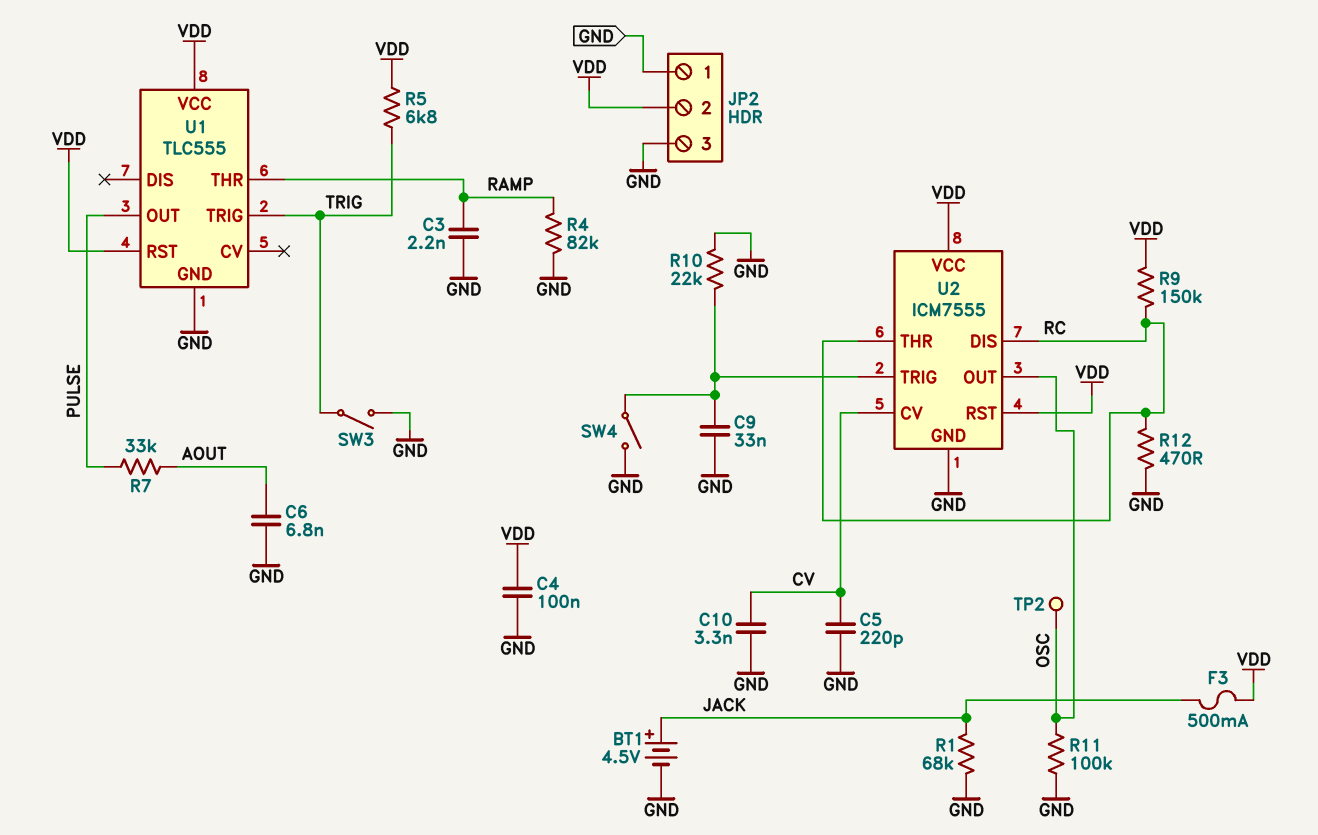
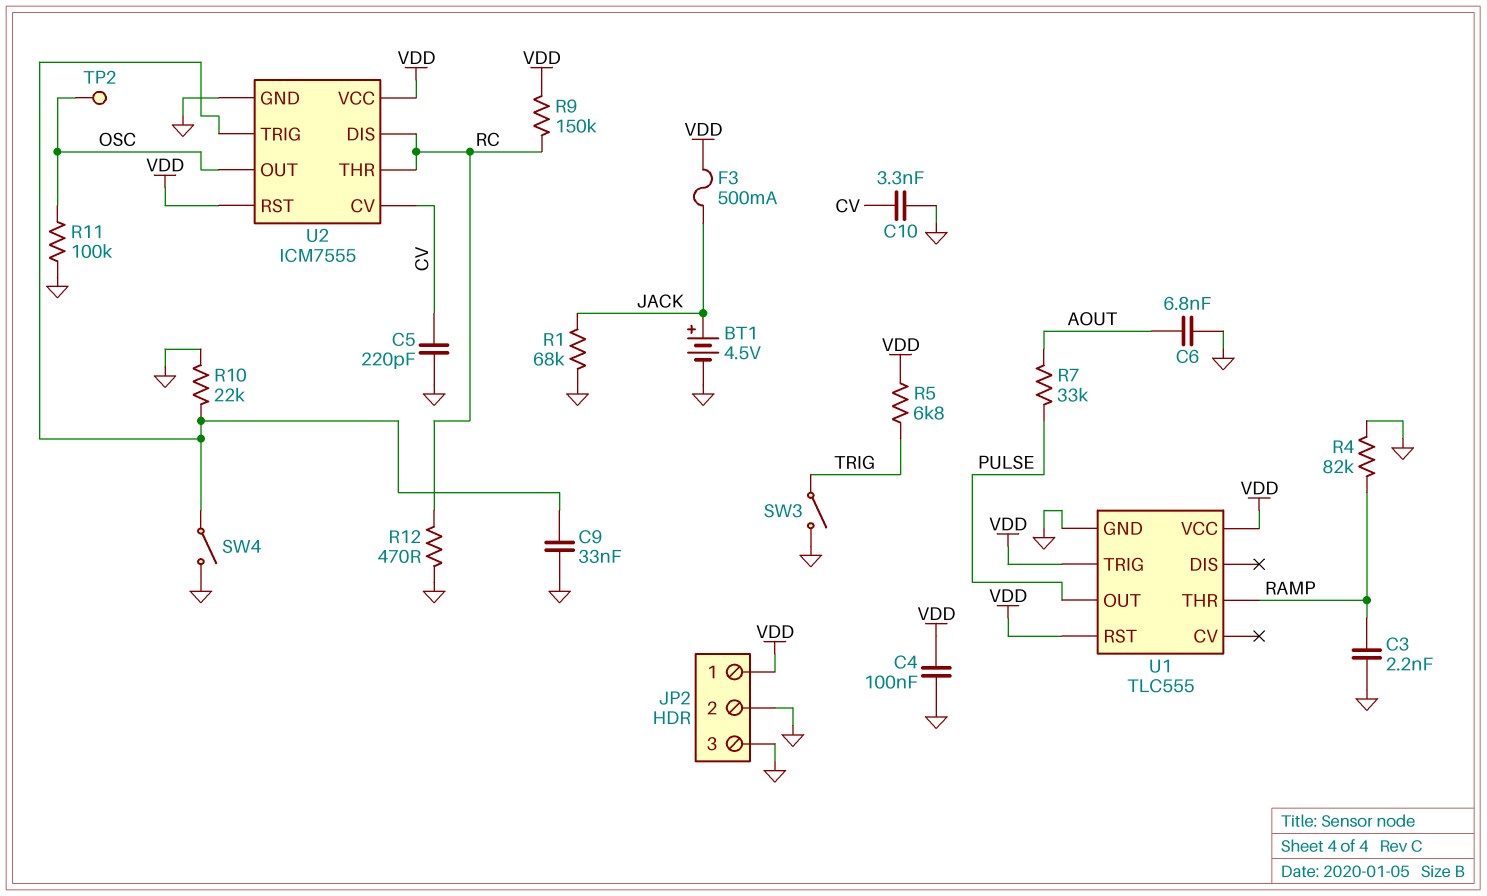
JP2 pin 1: GND -> VDD
JP2 pin 2: VDD -> GND
U1 pin TRIG: TRIG -> VDD

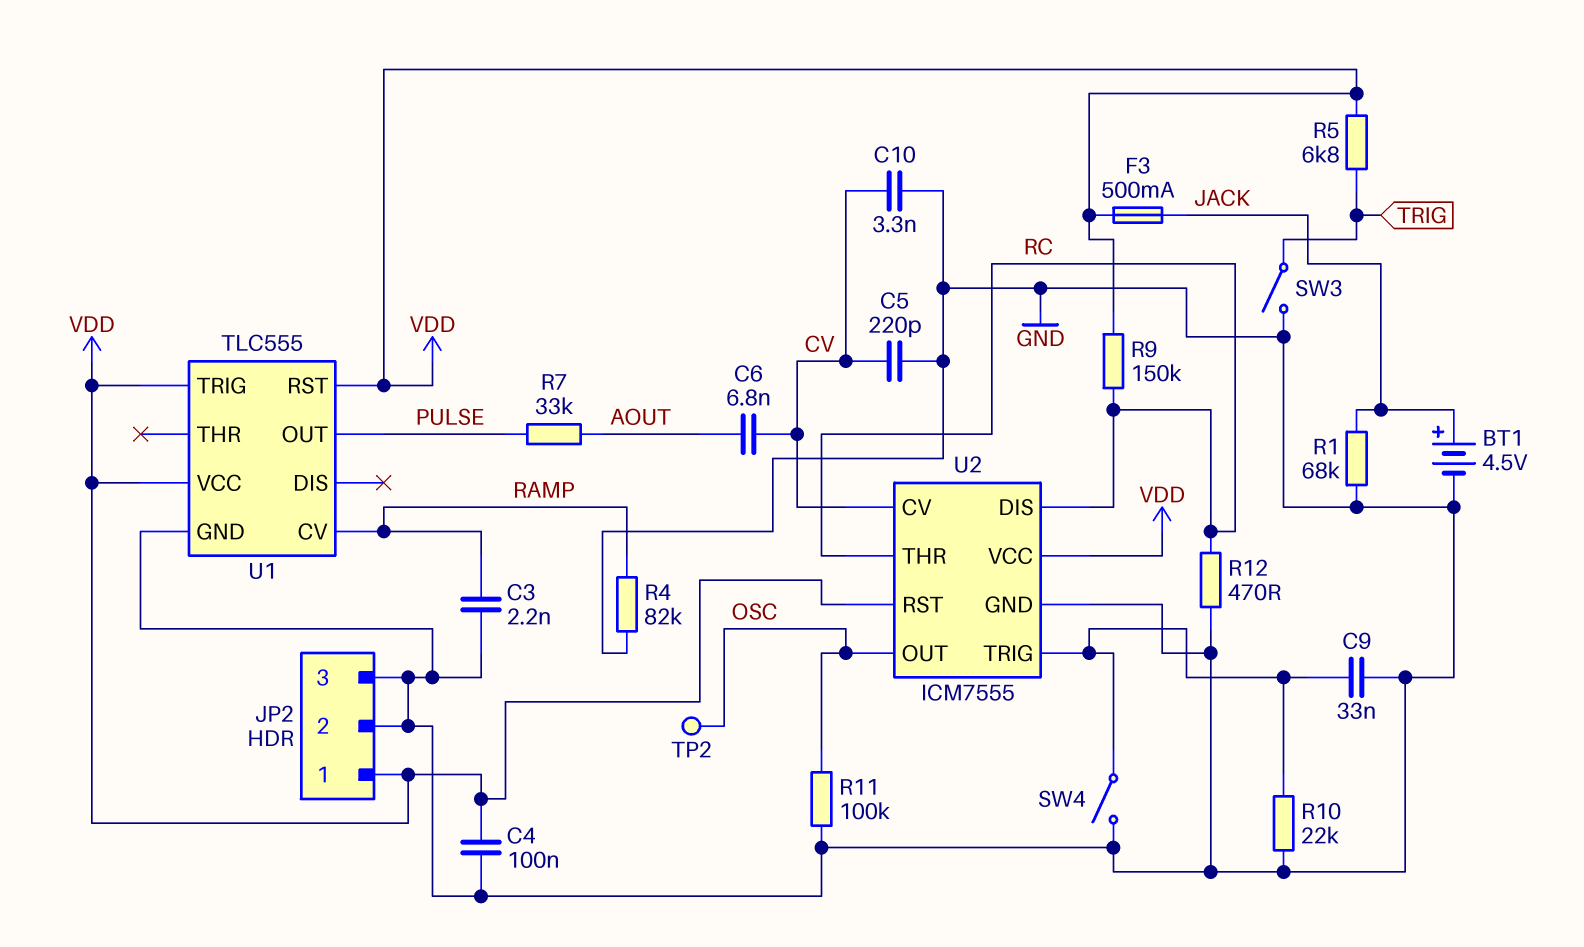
C6: 6.8nF (AOUT, GND) -> 6.8nF (AOUT, CV)
U1 pin CV: none -> RAMP
U1 pin THR: RAMP -> none

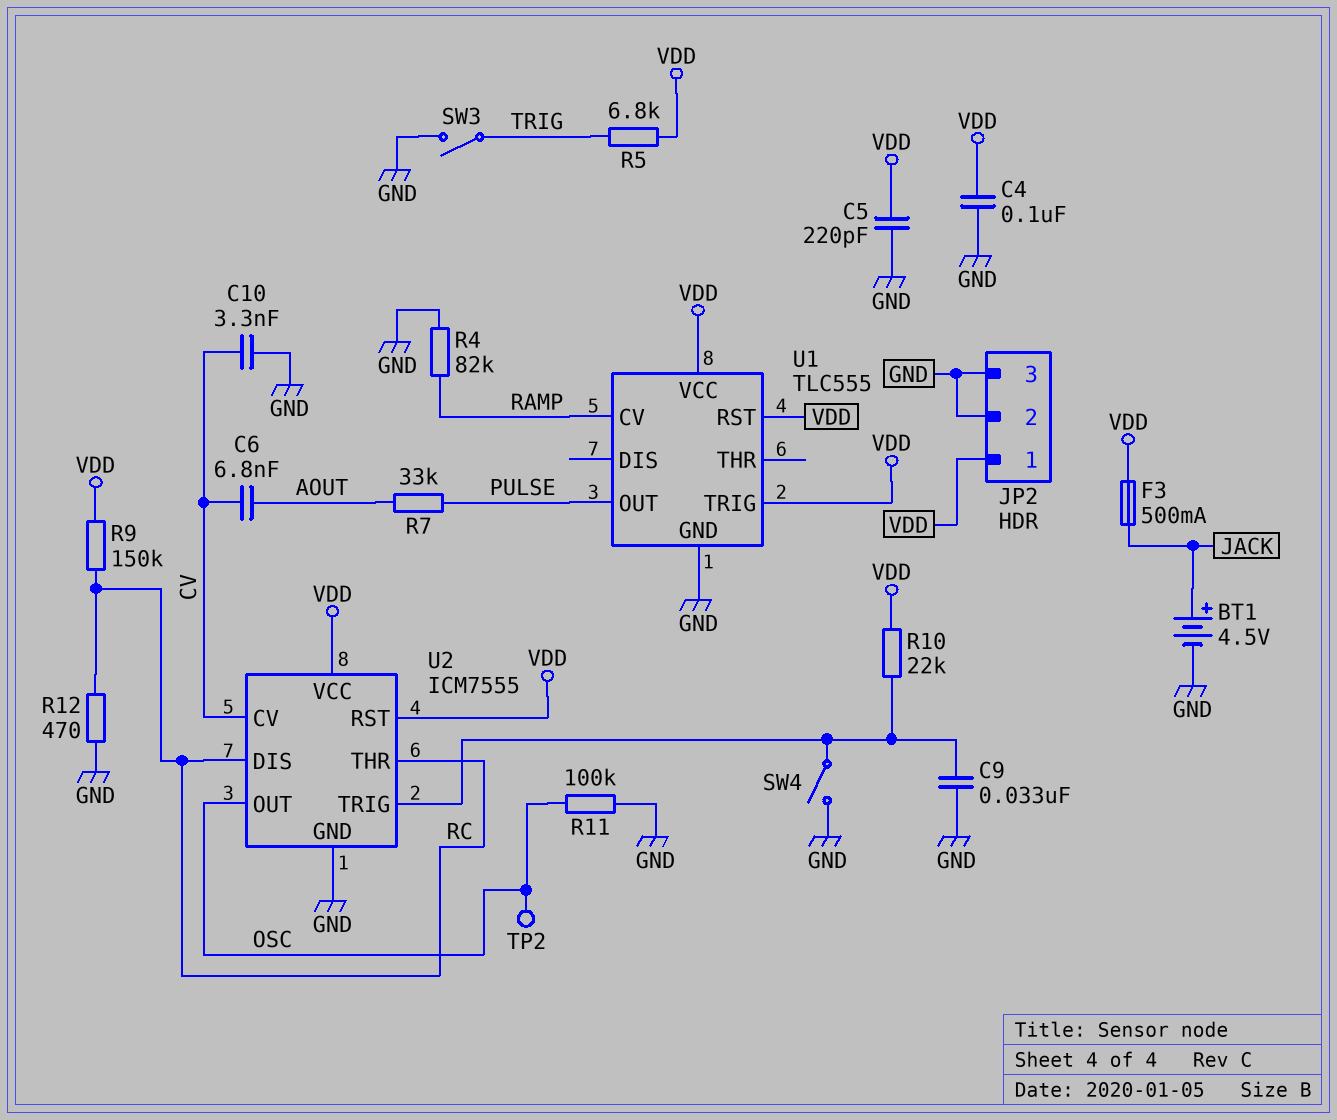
C3: 2.2nF (GND, RAMP) -> none
C5: 220pF (CV, GND) -> 220pF (GND, VDD)
R1: 68k (GND, JACK) -> none
R10: 22k (GND, U2/TRIG) -> 22k (U2/TRIG, VDD)

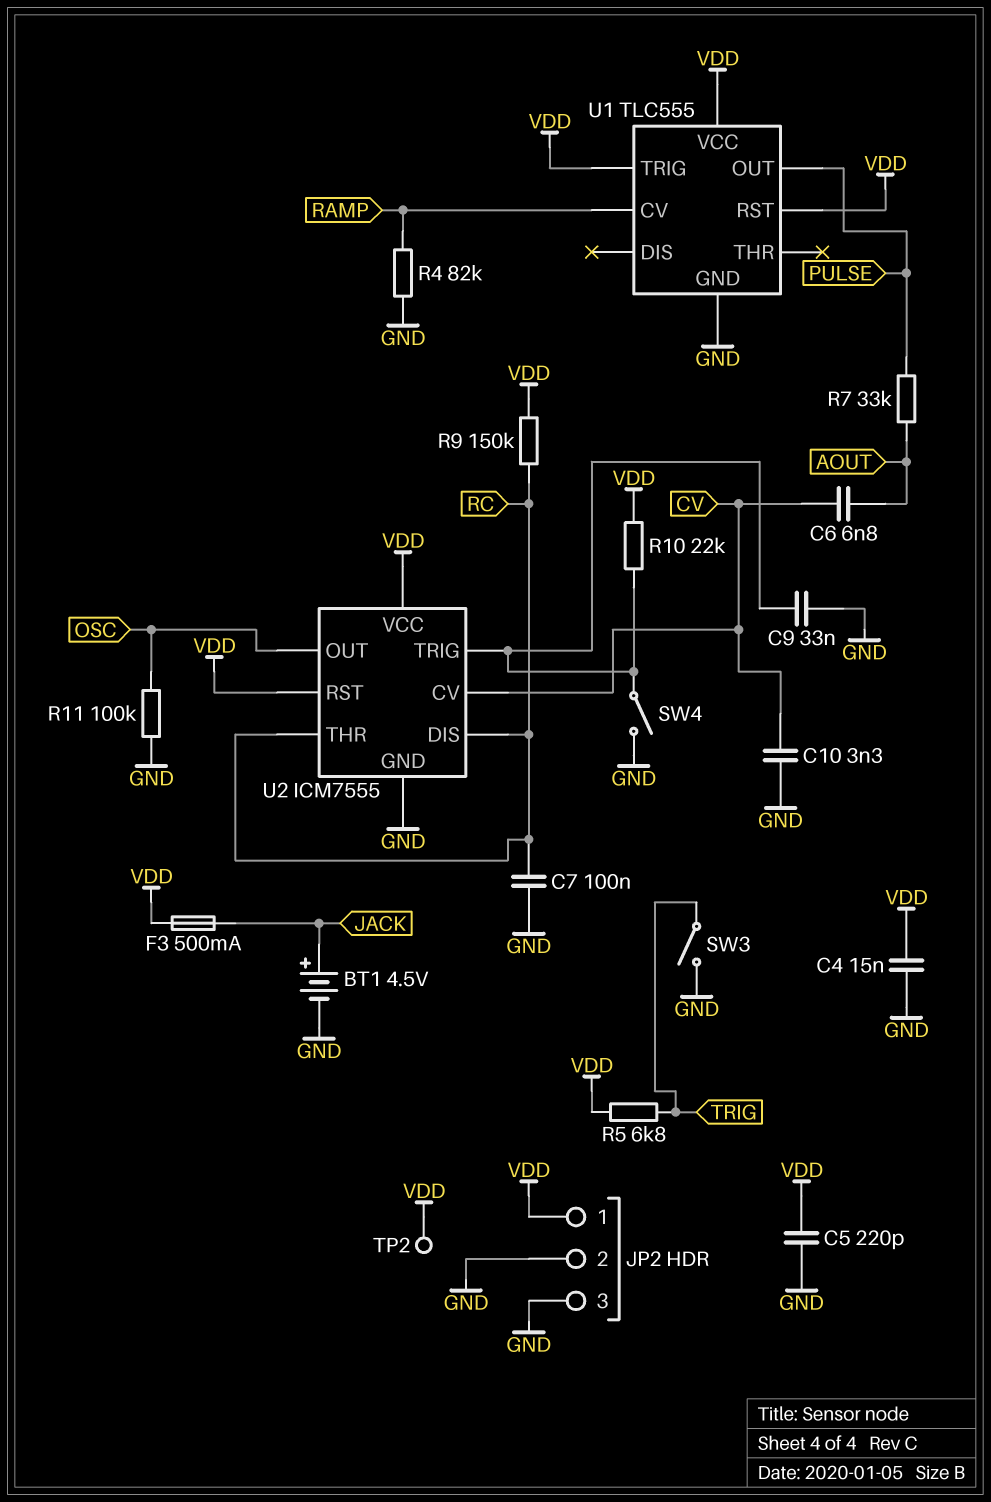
C4: 100nF (GND, VDD) -> 15nF (GND, VDD)
C7: none -> 100nF (GND, RC)
R12: 470 (GND, RC) -> none
TP2: test point (OSC) -> test point (VDD)

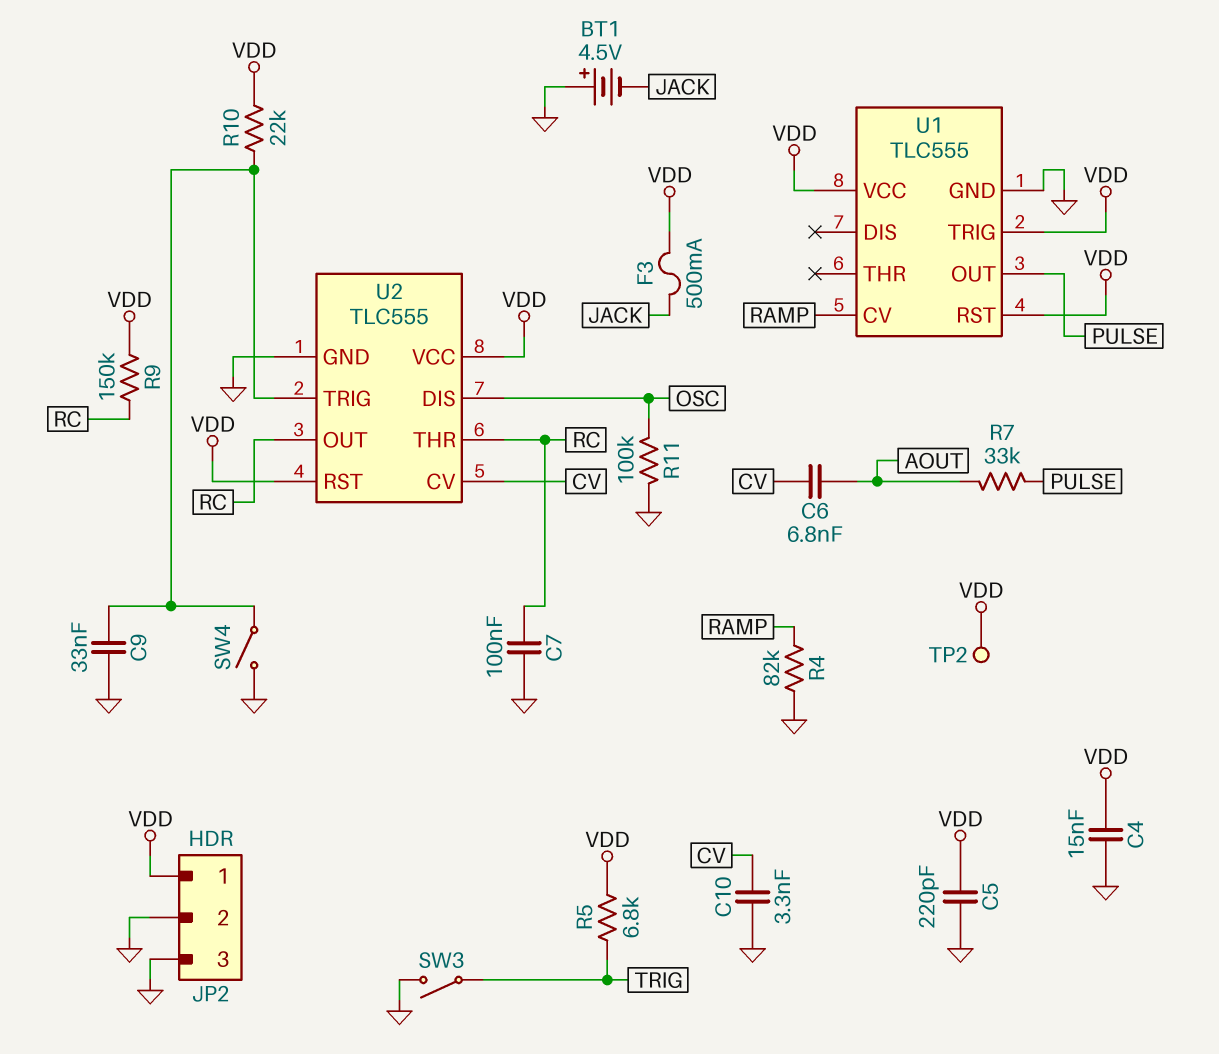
BT1: 4.5V (plus JACK, minus GND) -> 4.5V (plus GND, minus JACK)
U2: ICM7555 -> TLC555
U2 pin DIS: RC -> OSC
U2 pin OUT: OSC -> RC

